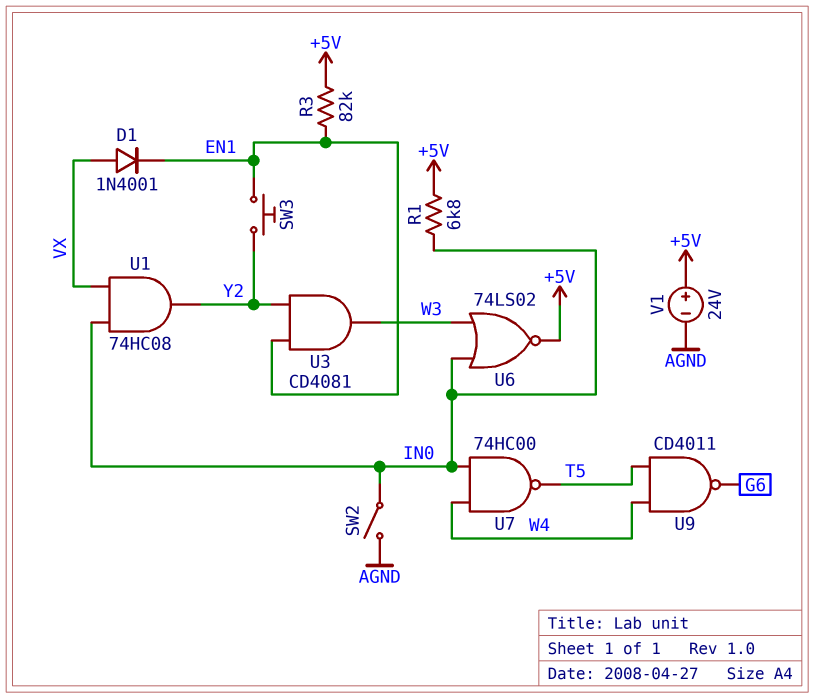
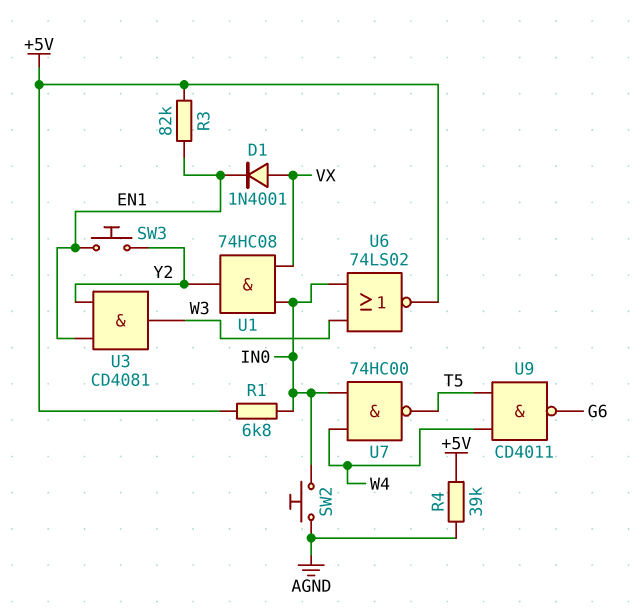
R4: none -> 39k (+5V, AGND)
SW2: switch (AGND, IN0) -> button (AGND, IN0)
V1: 24V (plus +5V, minus AGND) -> none

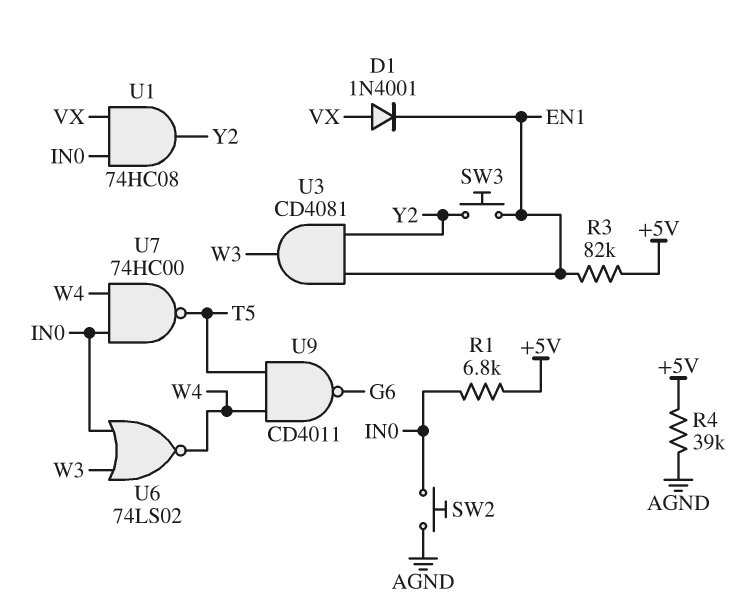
U6: NOR 74LS02 (in IN0, in W3, out +5V) -> NOR 74LS02 (in IN0, in W3, out W4)

